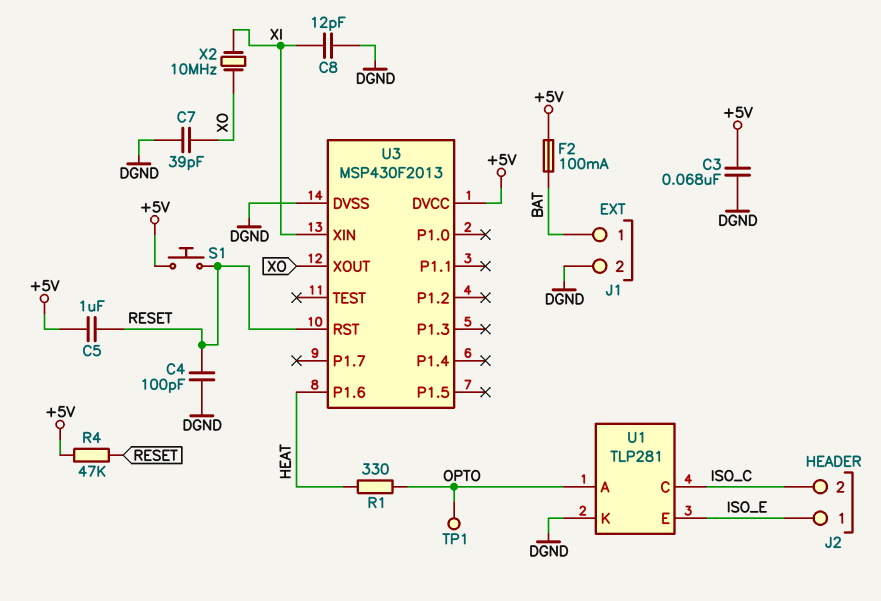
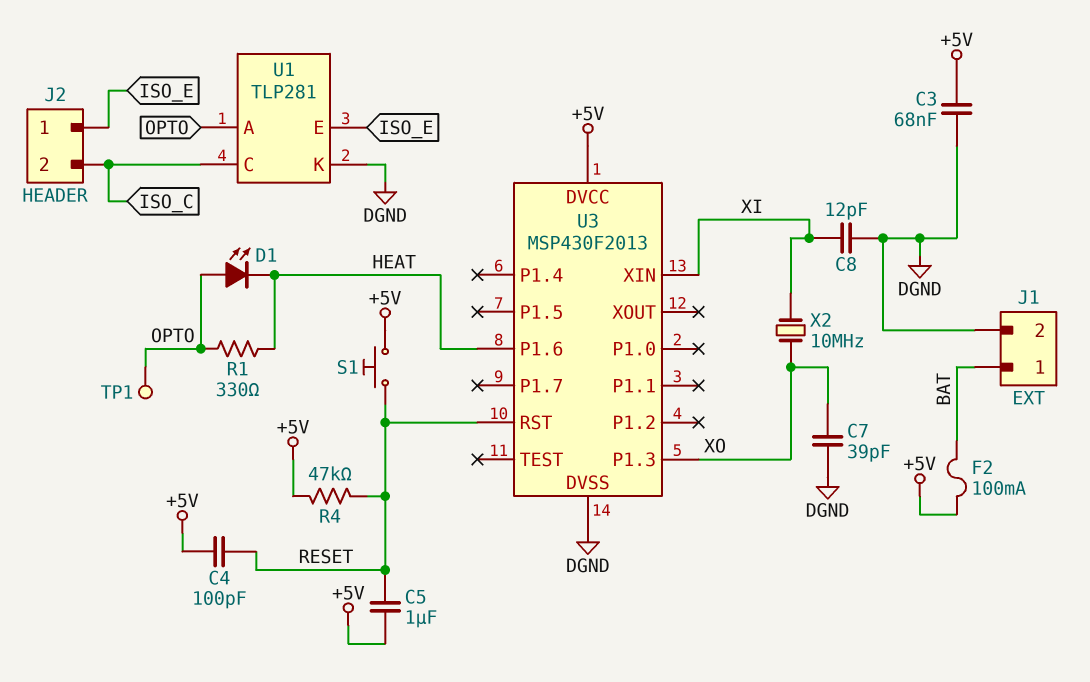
C4: 100pF (DGND, RESET) -> 100pF (+5V, RESET)
D1: none -> LED (A OPTO, K HEAT)
U3 pin P1.3: none -> XO
U3 pin XOUT: XO -> none

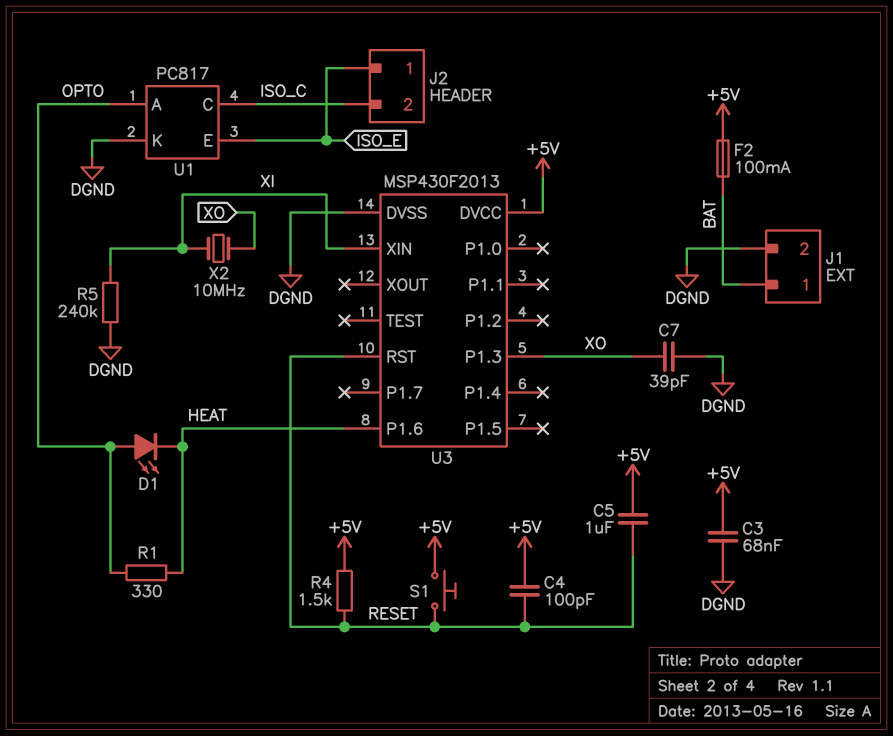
C8: 12pF (DGND, XI) -> none
R4: 47k (+5V, RESET) -> 1.5k (+5V, RESET)
R5: none -> 240k (DGND, XI)
TP1: test point (OPTO) -> none
U1: TLP281 -> PC817

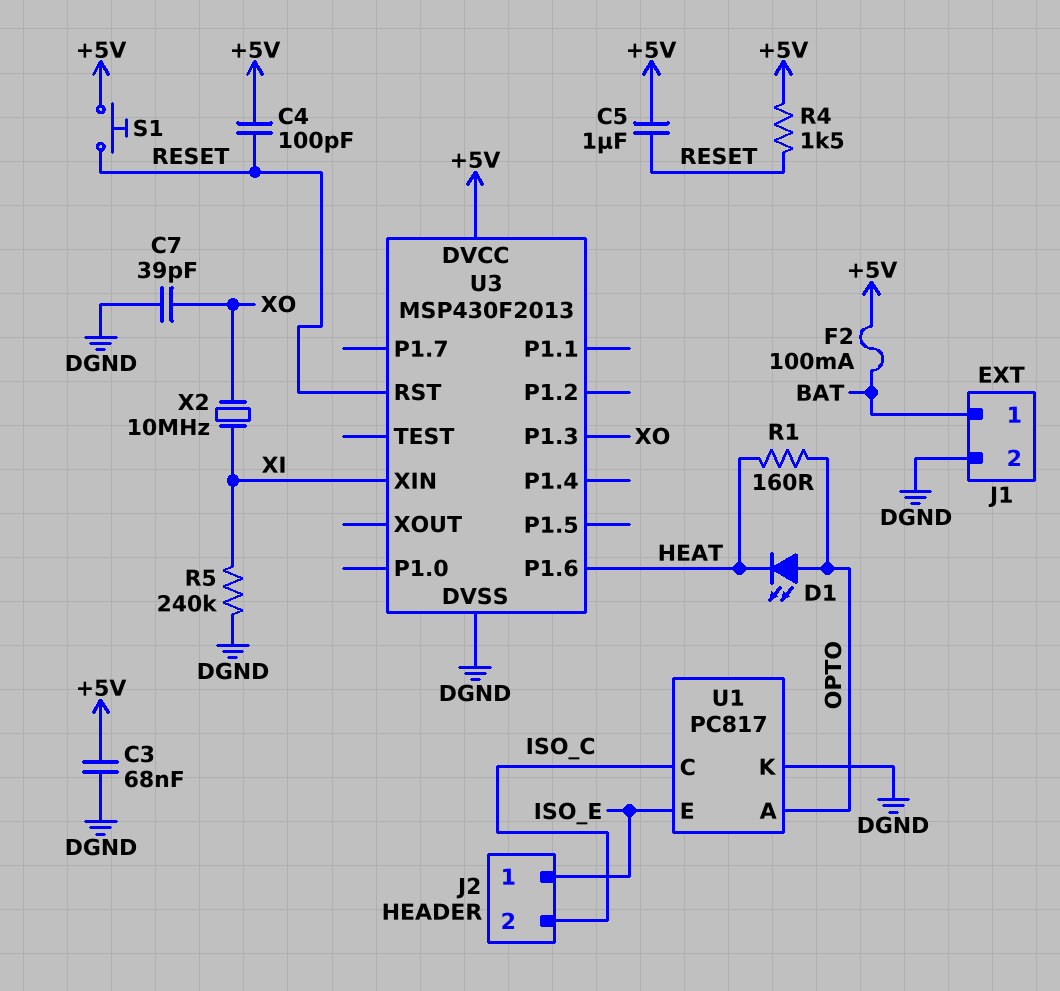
R1: 330 (HEAT, OPTO) -> 160 (HEAT, OPTO)

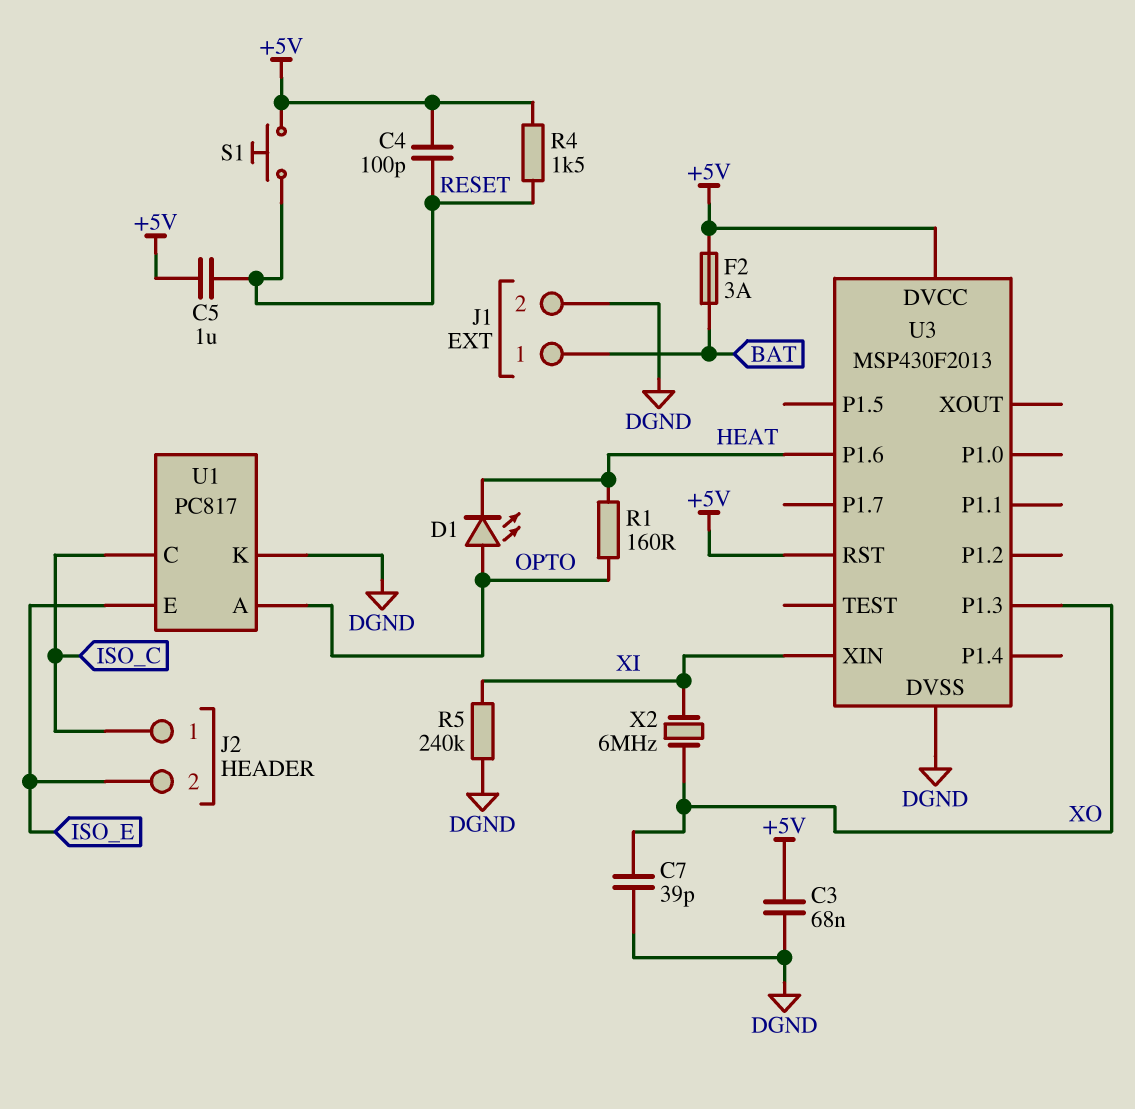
F2: 100mA (+5V, BAT) -> 3A (+5V, BAT)
J2 pin 1: ISO_E -> ISO_C
J2 pin 2: ISO_C -> ISO_E
U3 pin RST: RESET -> +5V
X2: 10MHz (XI, XO) -> 6MHz (XI, XO)

